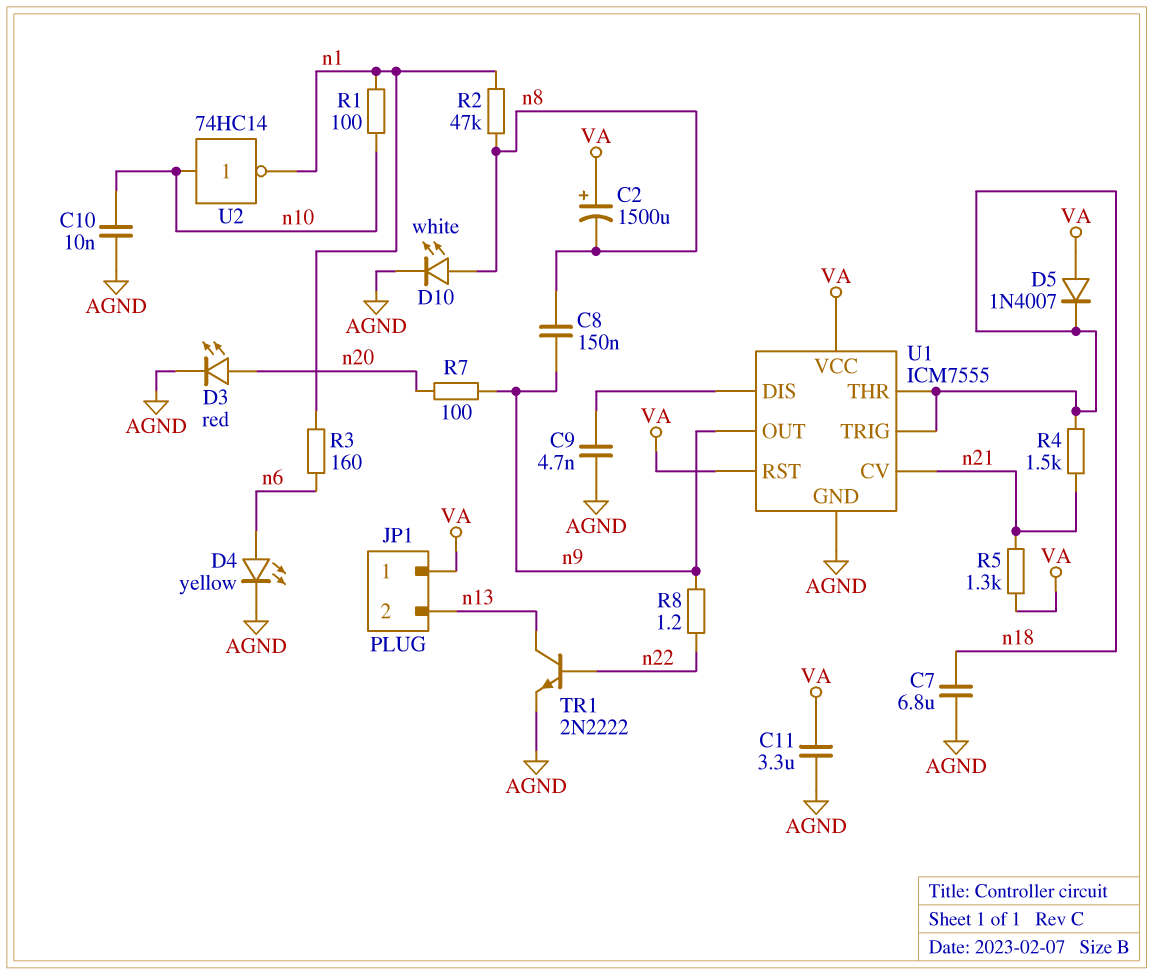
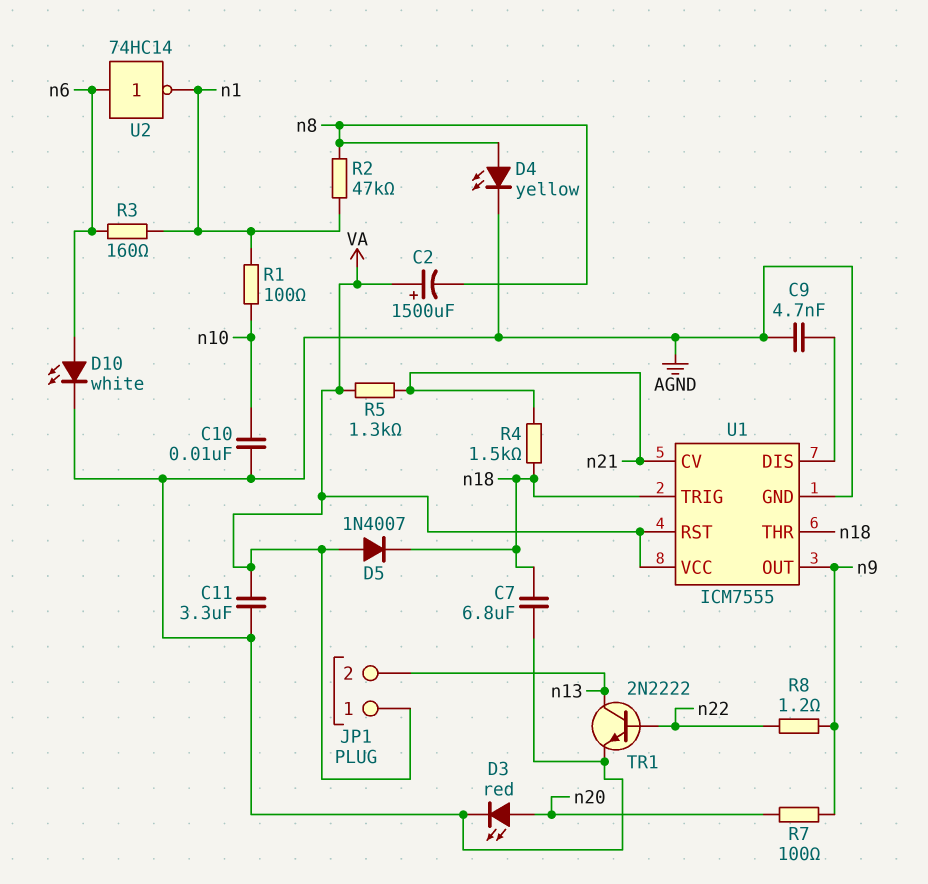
C8: 150nF (n8, n9) -> none
D4: LED yellow (A n6, K AGND) -> LED yellow (A n8, K AGND)
D10: LED white (A n8, K AGND) -> LED white (A n6, K AGND)
U2: NOT 74HC14 (in n10, out n1) -> NOT 74HC14 (in n6, out n1)

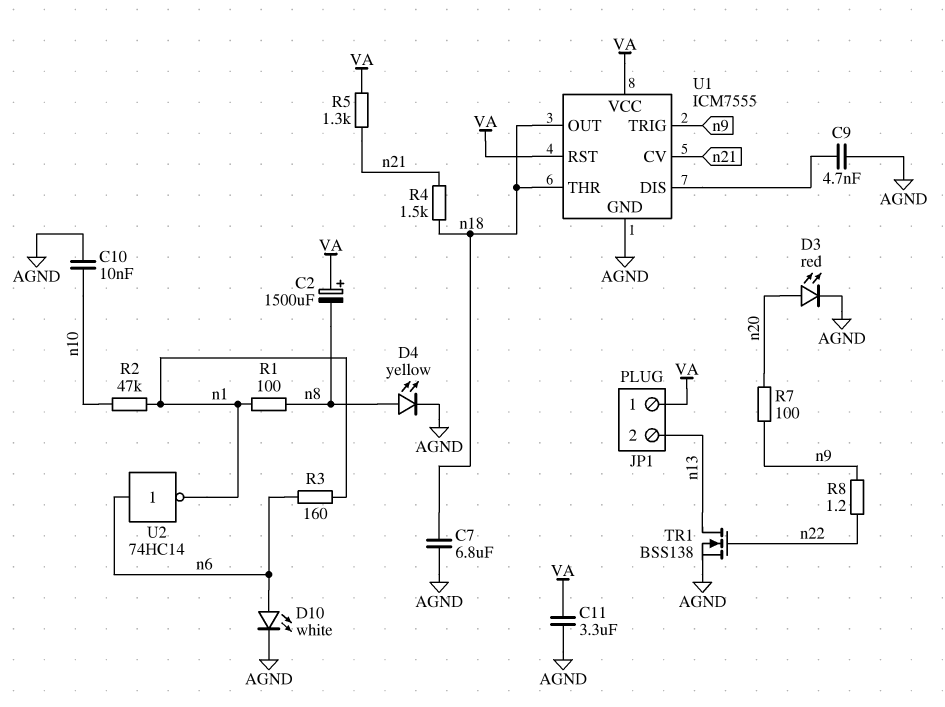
D5: diode 1N4007 (A VA, K n18) -> none
R1: 100 (n1, n10) -> 100 (n1, n8)
R2: 47k (n1, n8) -> 47k (n1, n10)
TR1: NPN 2N2222 (B n22, C n13, E AGND) -> NMOS BSS138 (G n22, D n13, S AGND)
U1 pin OUT: n9 -> n18
U1 pin TRIG: n18 -> n9

